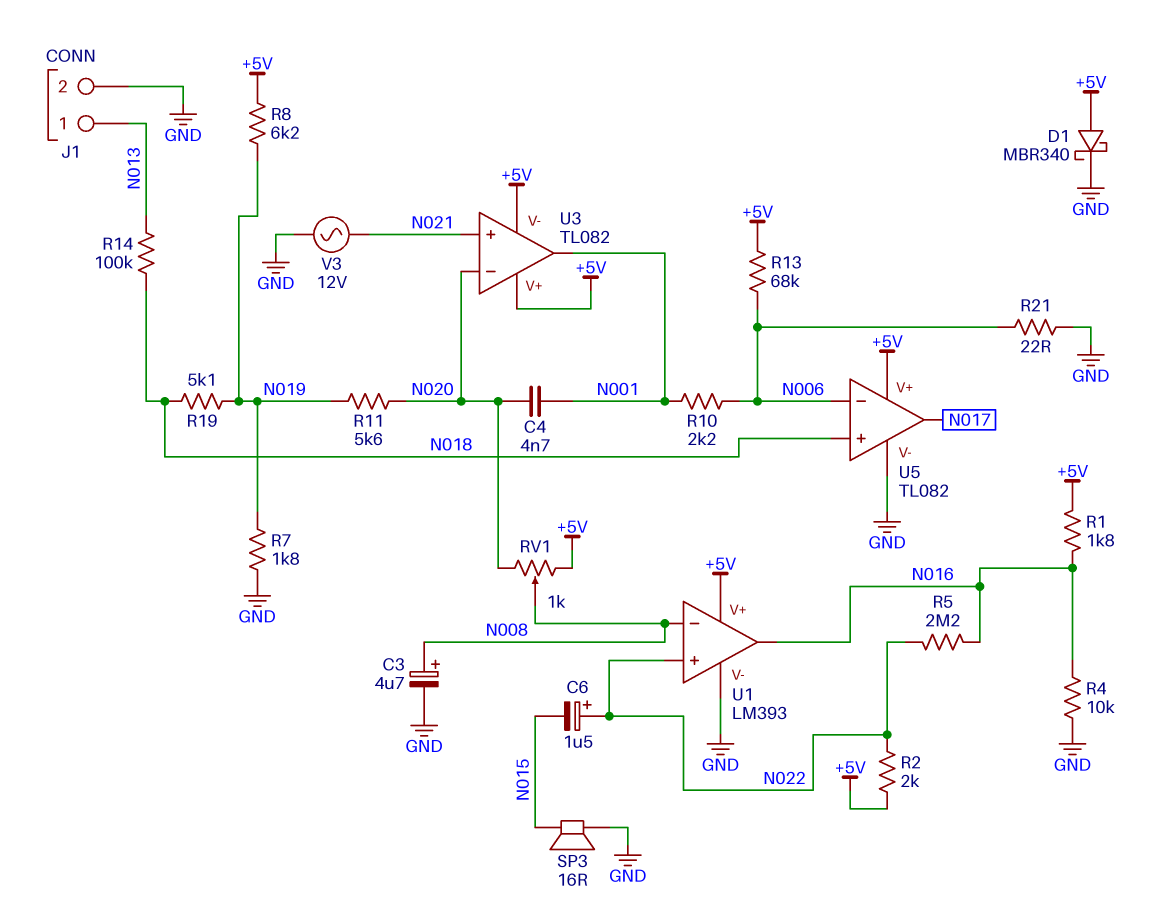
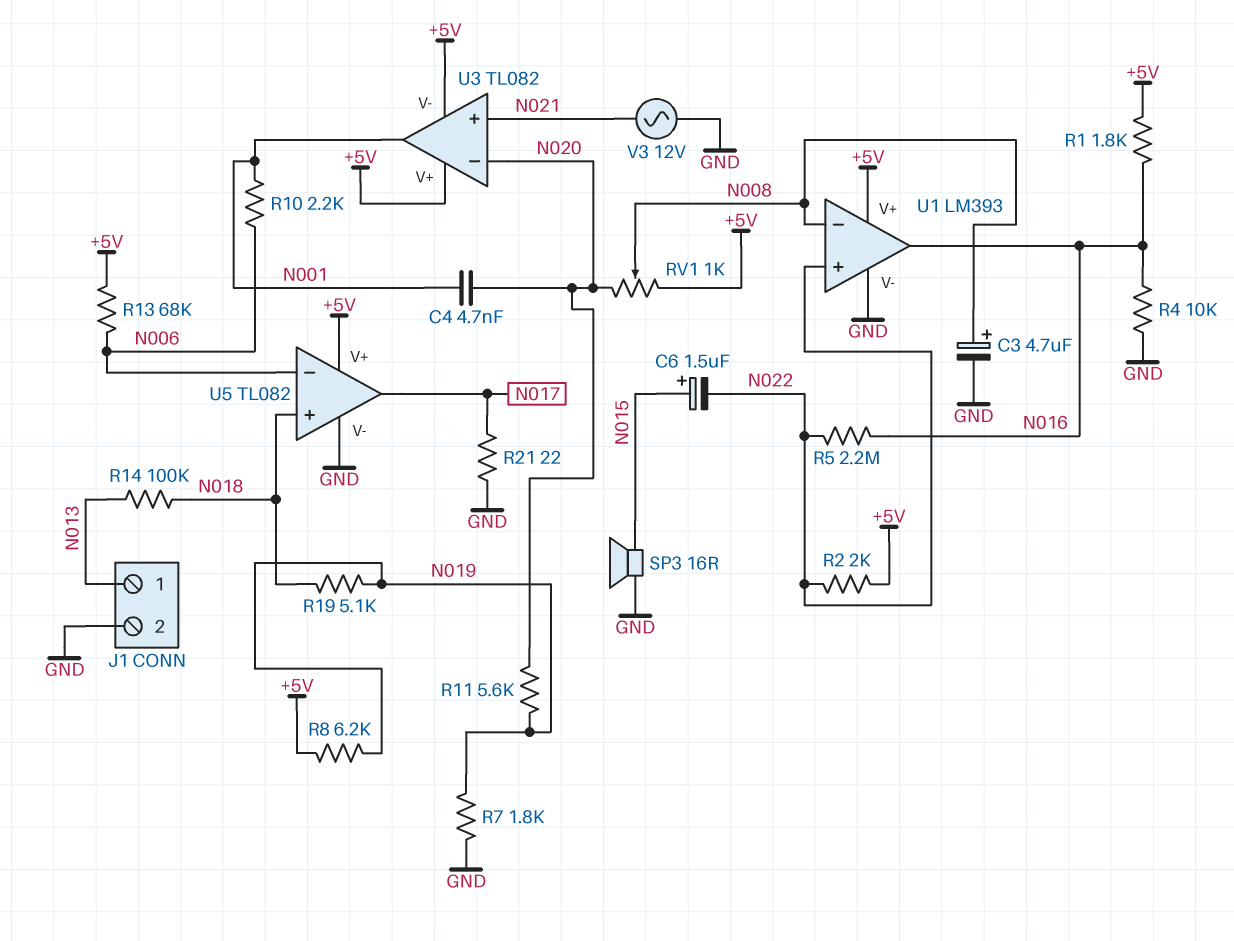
C6: 1.5uF (plus N022, minus N015) -> 1.5uF (plus N015, minus N022)
D1: schottky MBR340 (A +5V, K GND) -> none
R21: 22 (GND, N006) -> 22 (GND, N017)

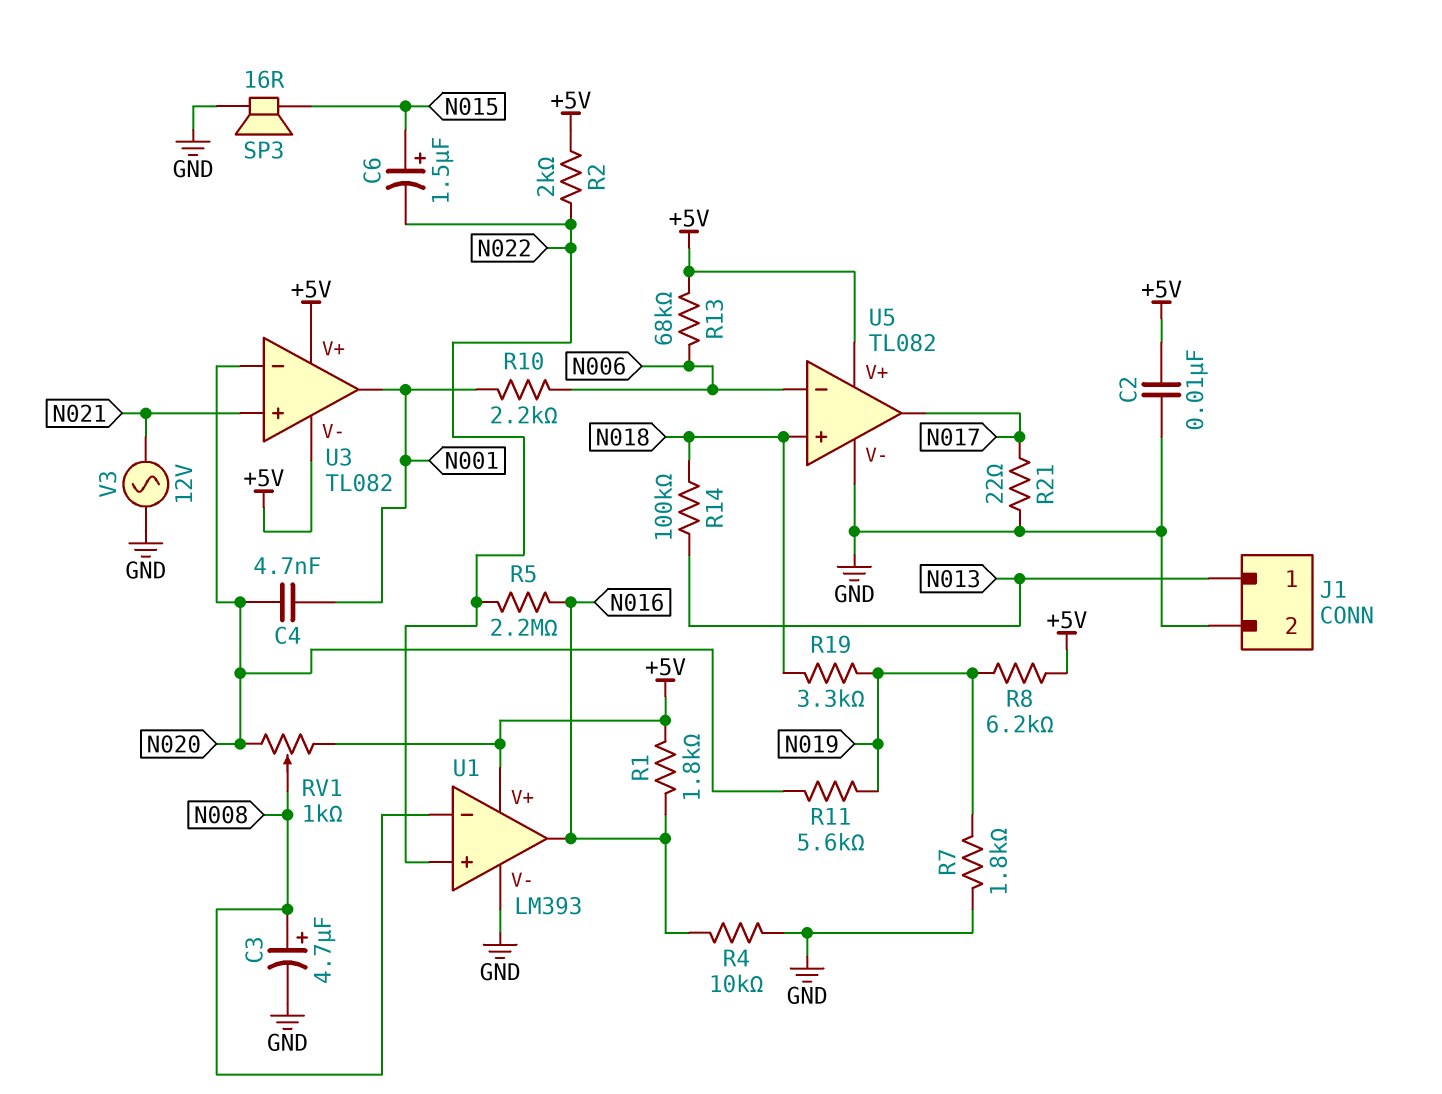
C2: none -> 10nF (+5V, GND)
R19: 5.1k (N018, N019) -> 3.3k (N018, N019)

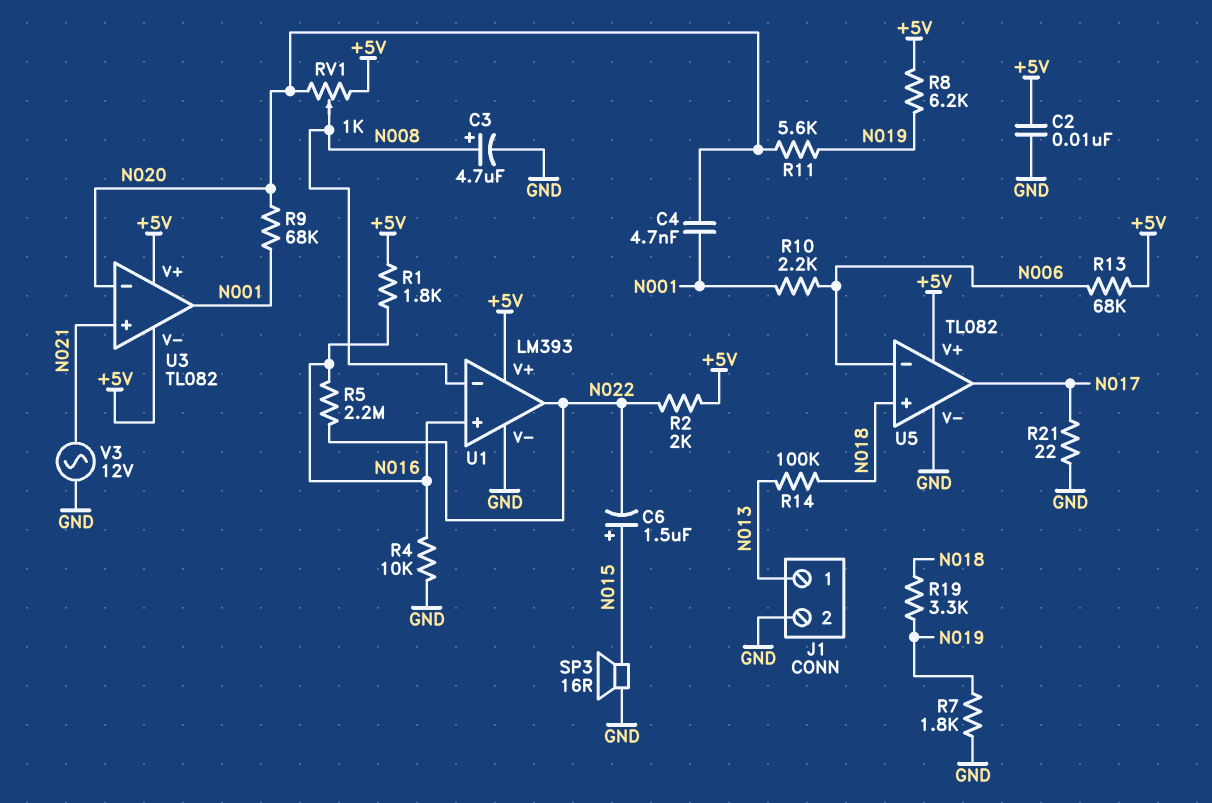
R9: none -> 68k (N001, N020)
U1 pin in+: N022 -> N016
U1 pin out: N016 -> N022

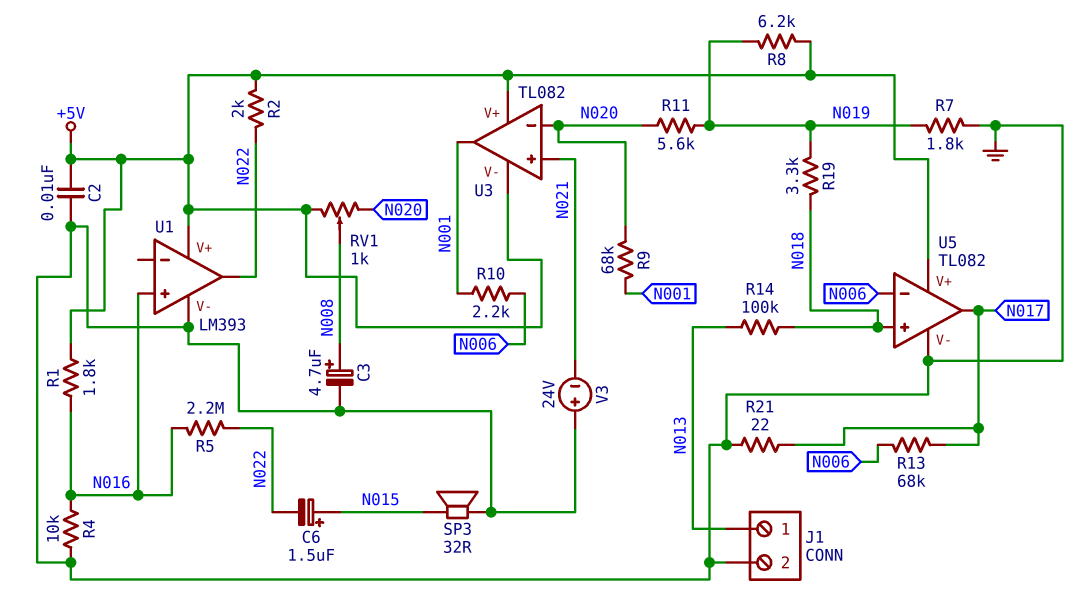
C4: 4.7nF (N001, N020) -> none
R13: 68k (+5V, N006) -> 68k (N006, N017)
SP3: speaker 16R (GND, N015) -> speaker 32R (GND, N015)
U1 pin in-: N008 -> none
V3: AC 12V (GND, N021) -> 24V (plus GND, minus N021)

